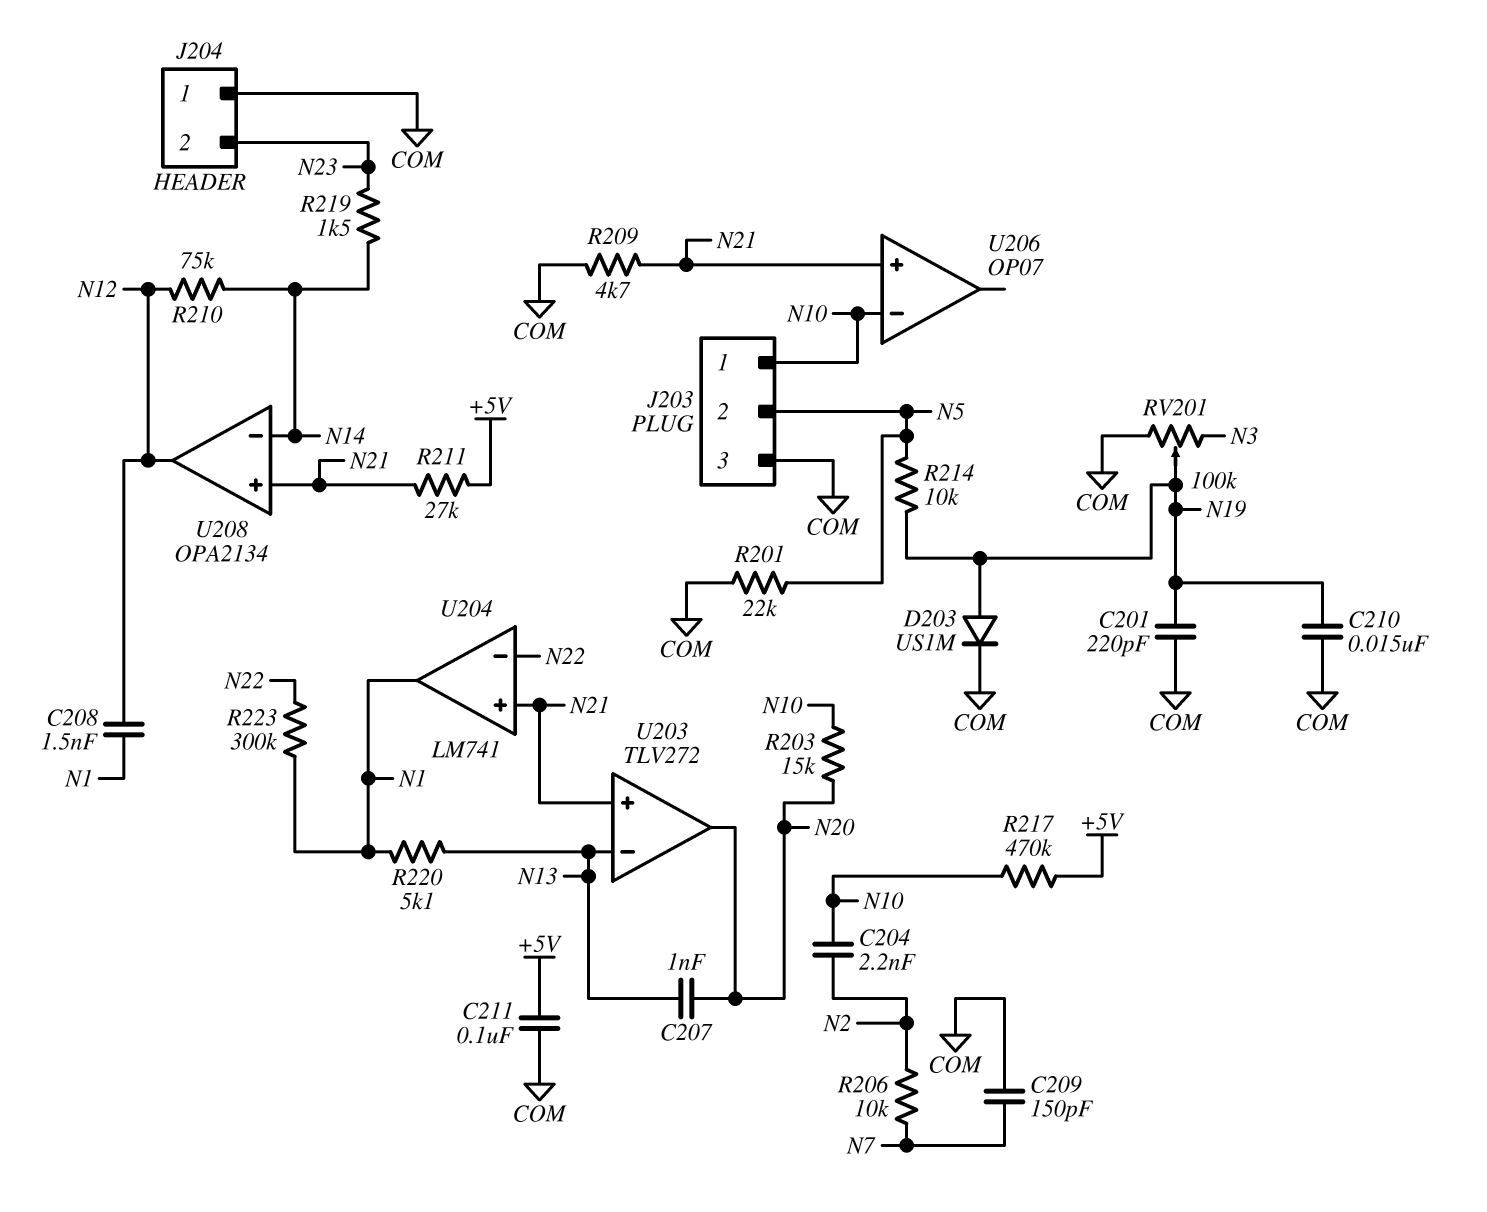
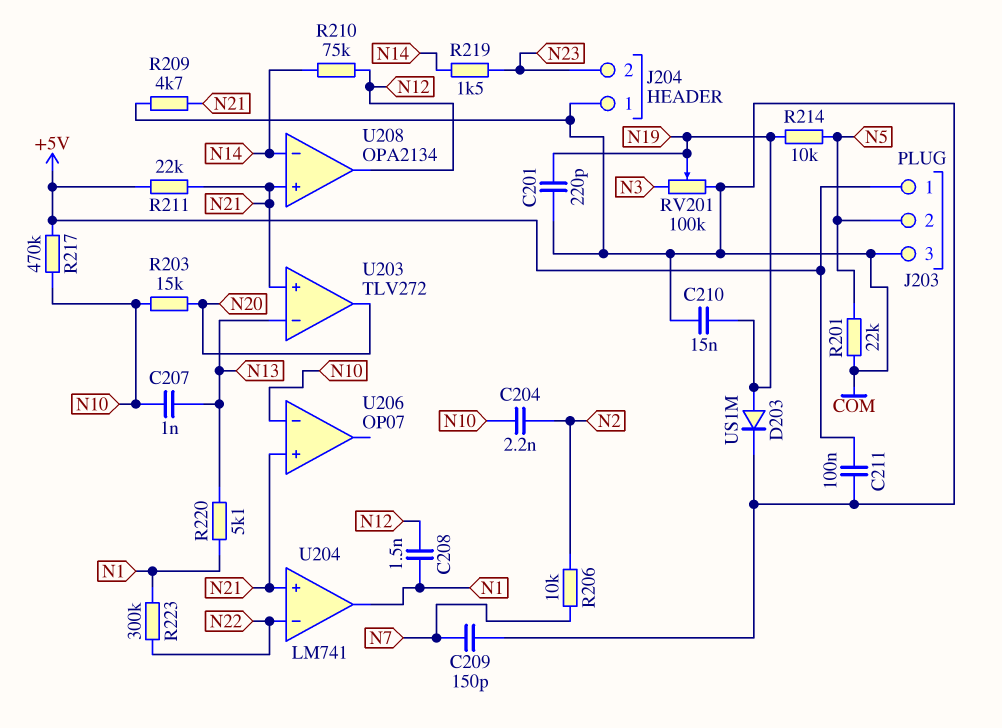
C207: 1nF (N13, N20) -> 1nF (N10, N13)
J203 pin 1: N10 -> +5V
R211: 27k (+5V, N21) -> 22k (+5V, N21)

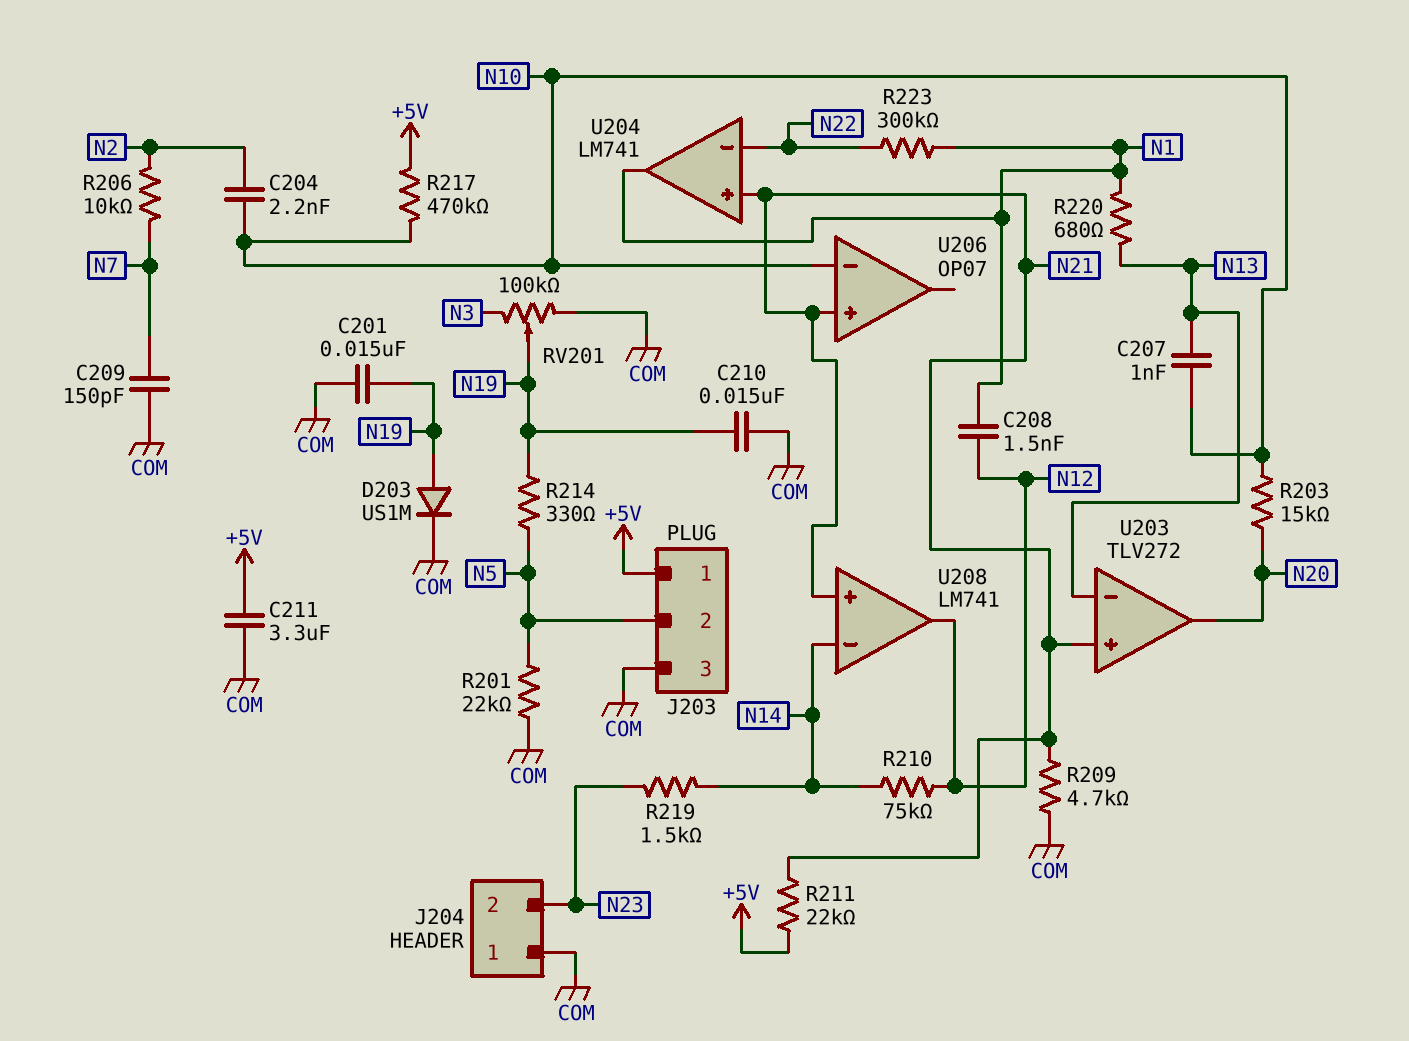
C201: 220pF (COM, N19) -> 15nF (COM, N19)
C211: 100nF (+5V, COM) -> 3.3uF (+5V, COM)
R214: 10k (N5, N19) -> 330 (N5, N19)
R220: 5.1k (N1, N13) -> 680 (N1, N13)
U208: OPA2134 -> LM741

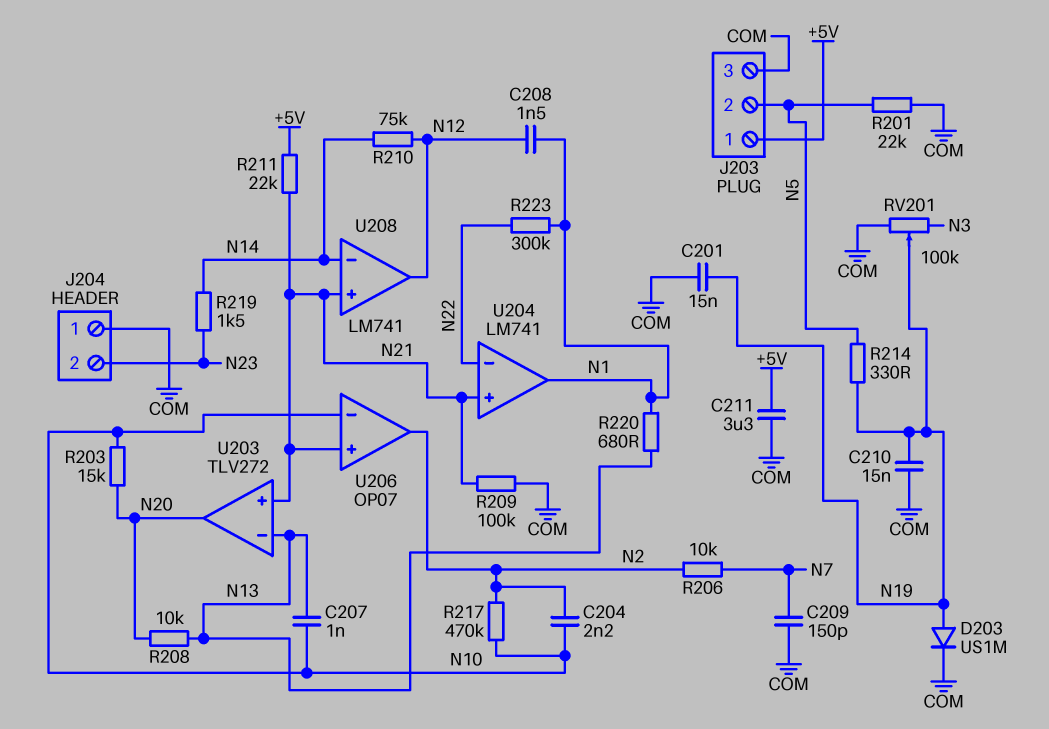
R208: none -> 10k (N13, N20)
R209: 4.7k (COM, N21) -> 100k (COM, N21)
R217: 470k (+5V, N10) -> 470k (N2, N10)
U206 pin out: none -> N2

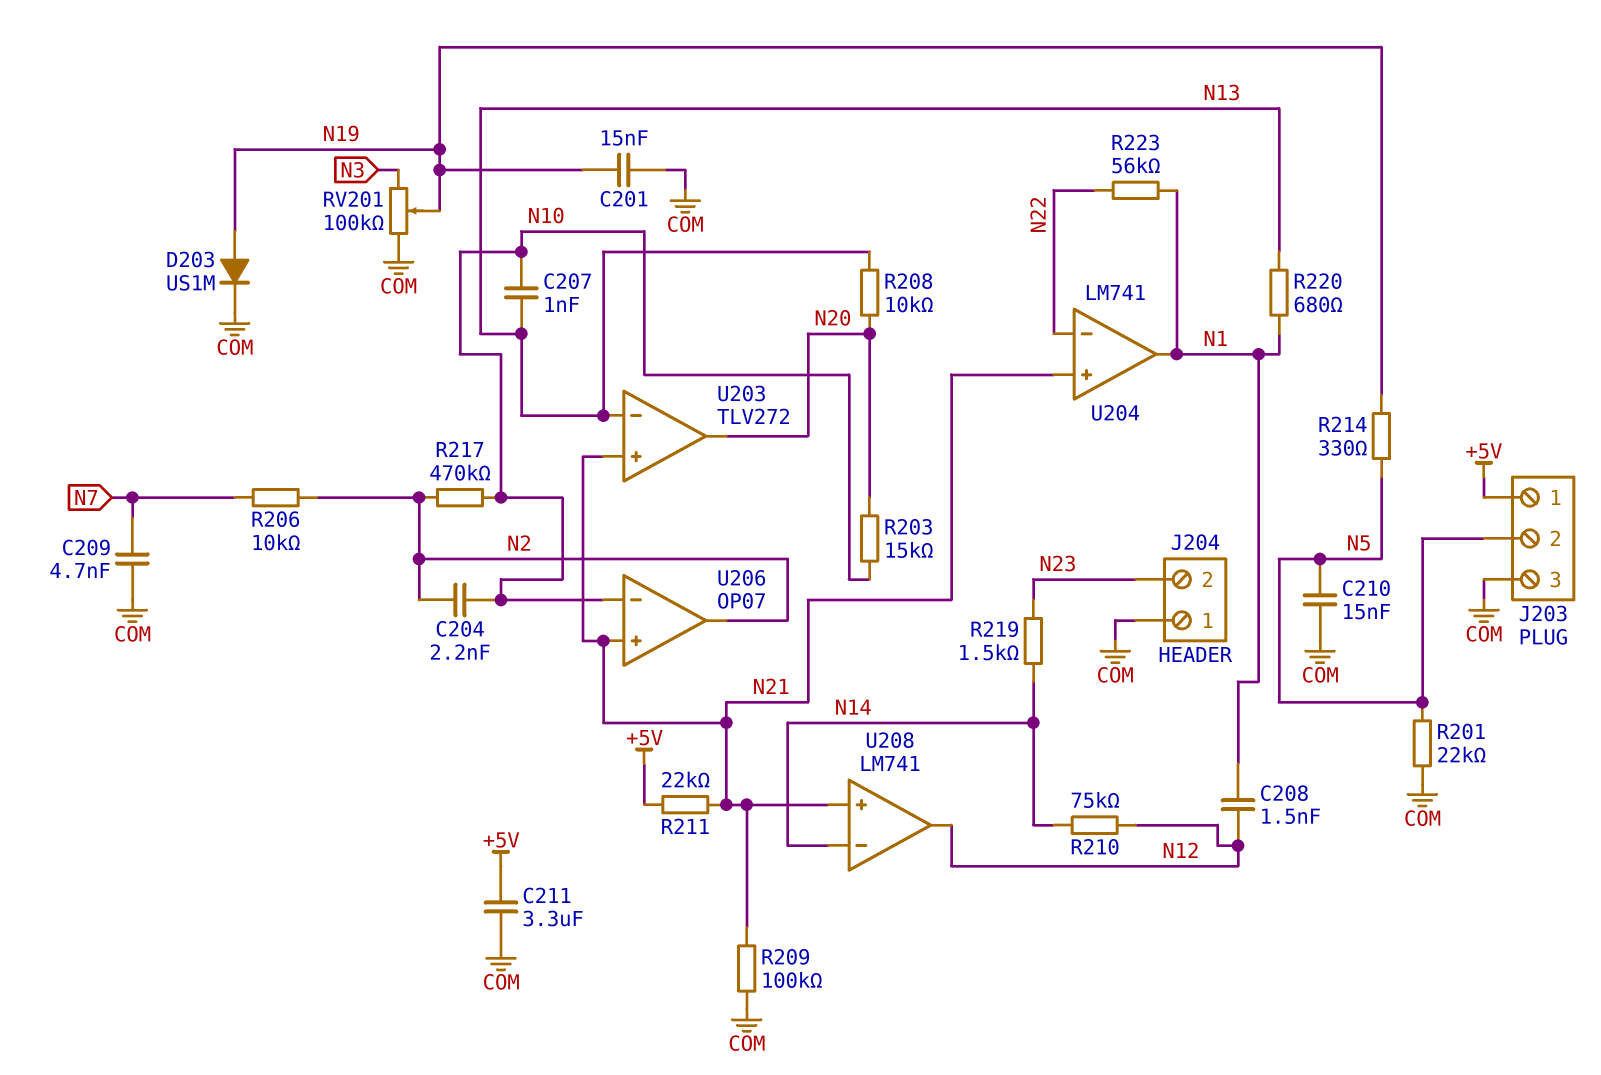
C209: 150pF (COM, N7) -> 4.7nF (COM, N7)
C210: 15nF (COM, N19) -> 15nF (COM, N5)
R223: 300k (N1, N22) -> 56k (N1, N22)

